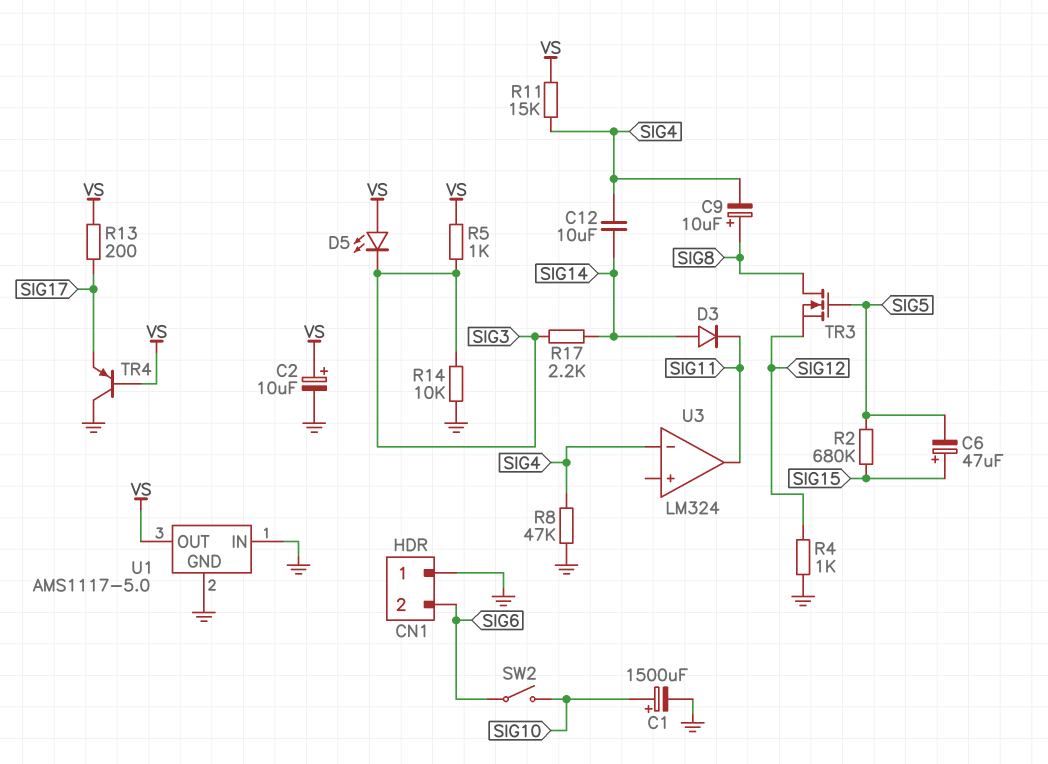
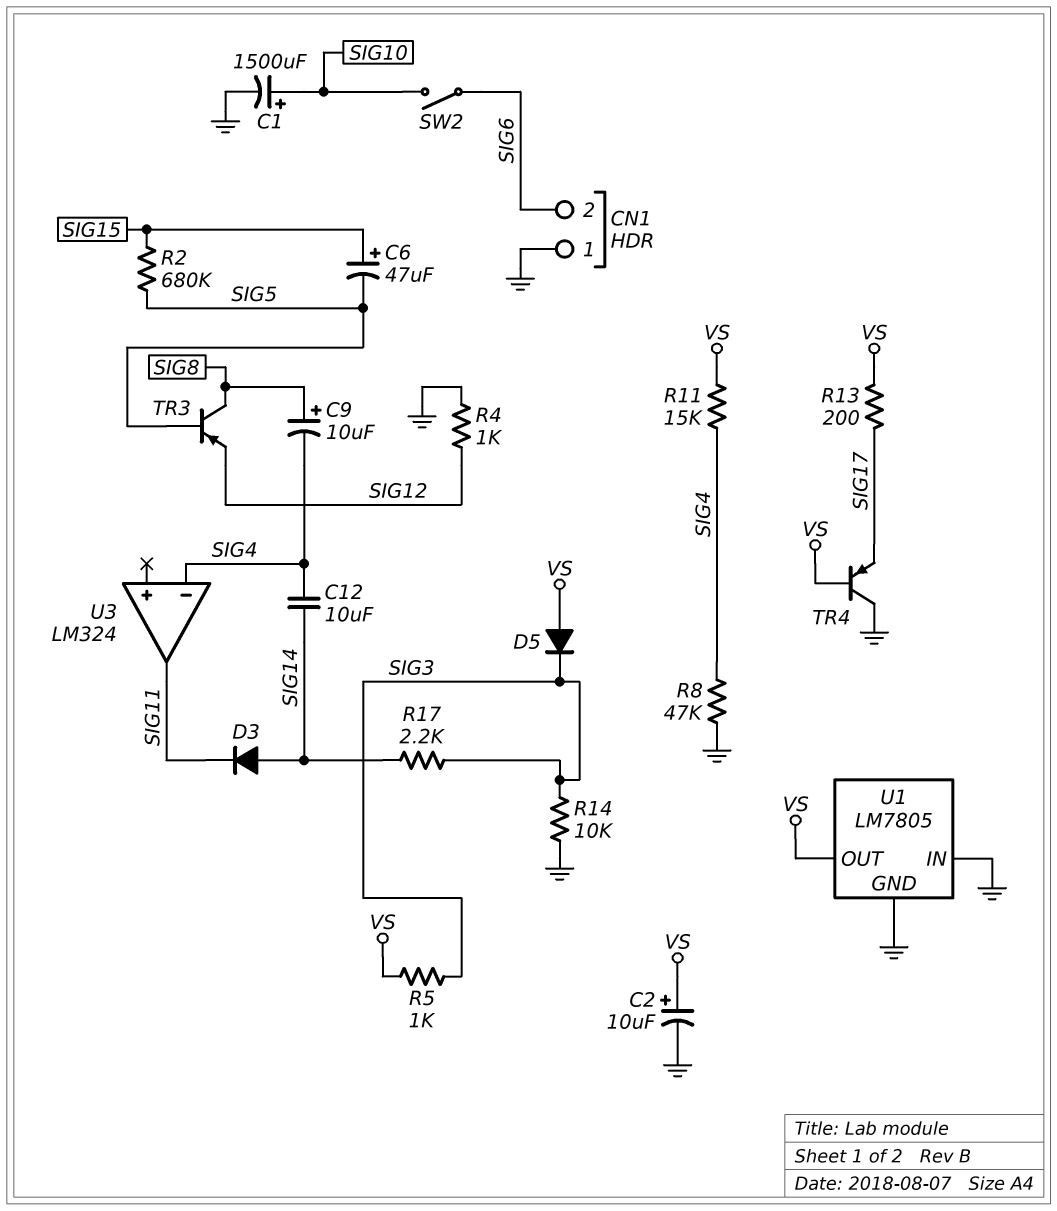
D5: LED (A VS, K SIG3) -> diode (A VS, K SIG3)
TR3: NMOS (G SIG5, D SIG8, S SIG12) -> PNP (B SIG5, C SIG8, E SIG12)
U1: AMS1117-5.0 -> LM7805

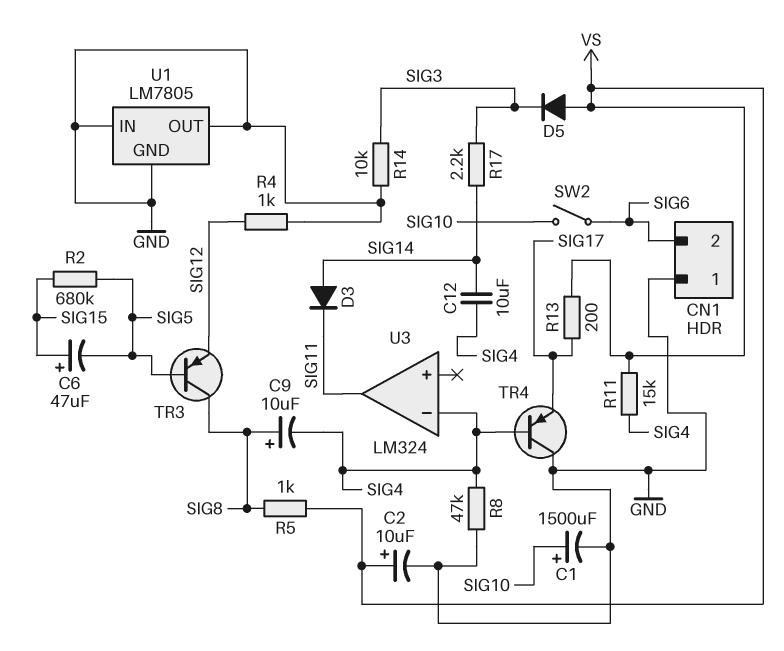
R5: 1k (SIG3, VS) -> 1k (SIG8, VS)
TR4: PNP (B VS, C GND, E SIG17) -> PNP (B SIG4, C GND, E SIG17)
U1 pin OUT: VS -> GND

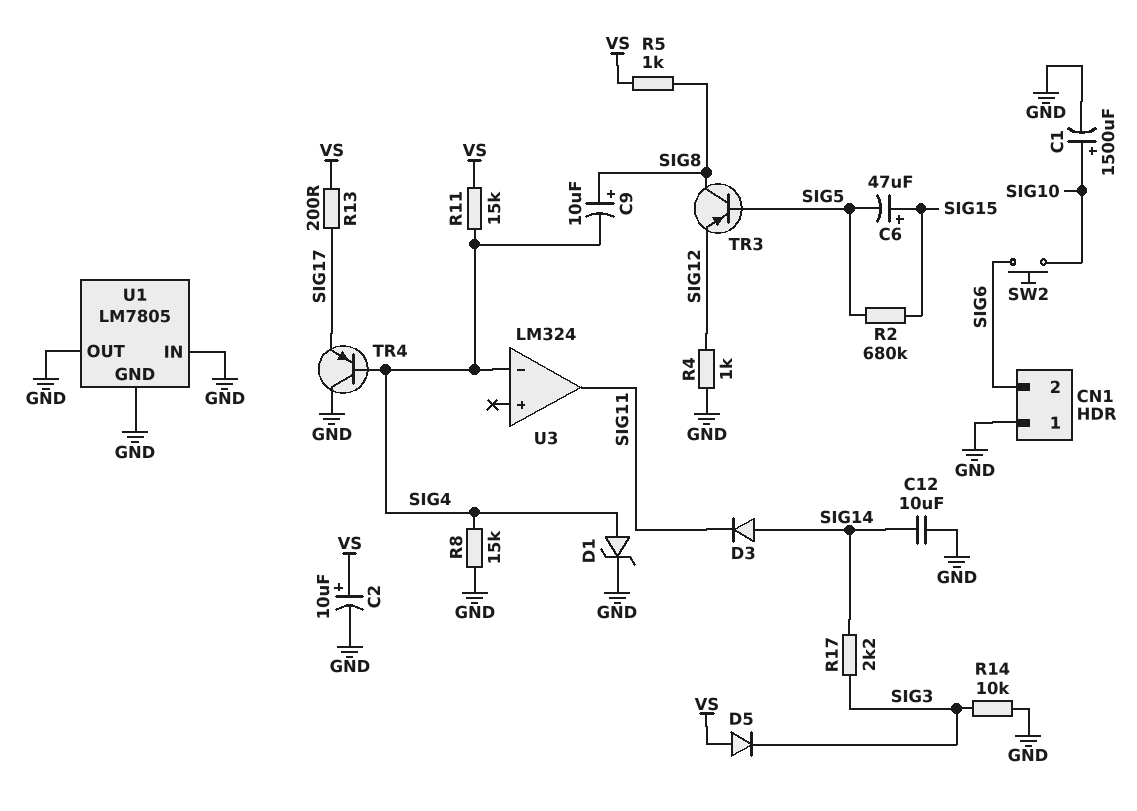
C12: 10uF (SIG4, SIG14) -> 10uF (GND, SIG14)
D1: none -> zener (A SIG4, K GND)
R8: 47k (GND, SIG4) -> 15k (GND, SIG4)
SW2: switch (SIG6, SIG10) -> button (SIG6, SIG10)

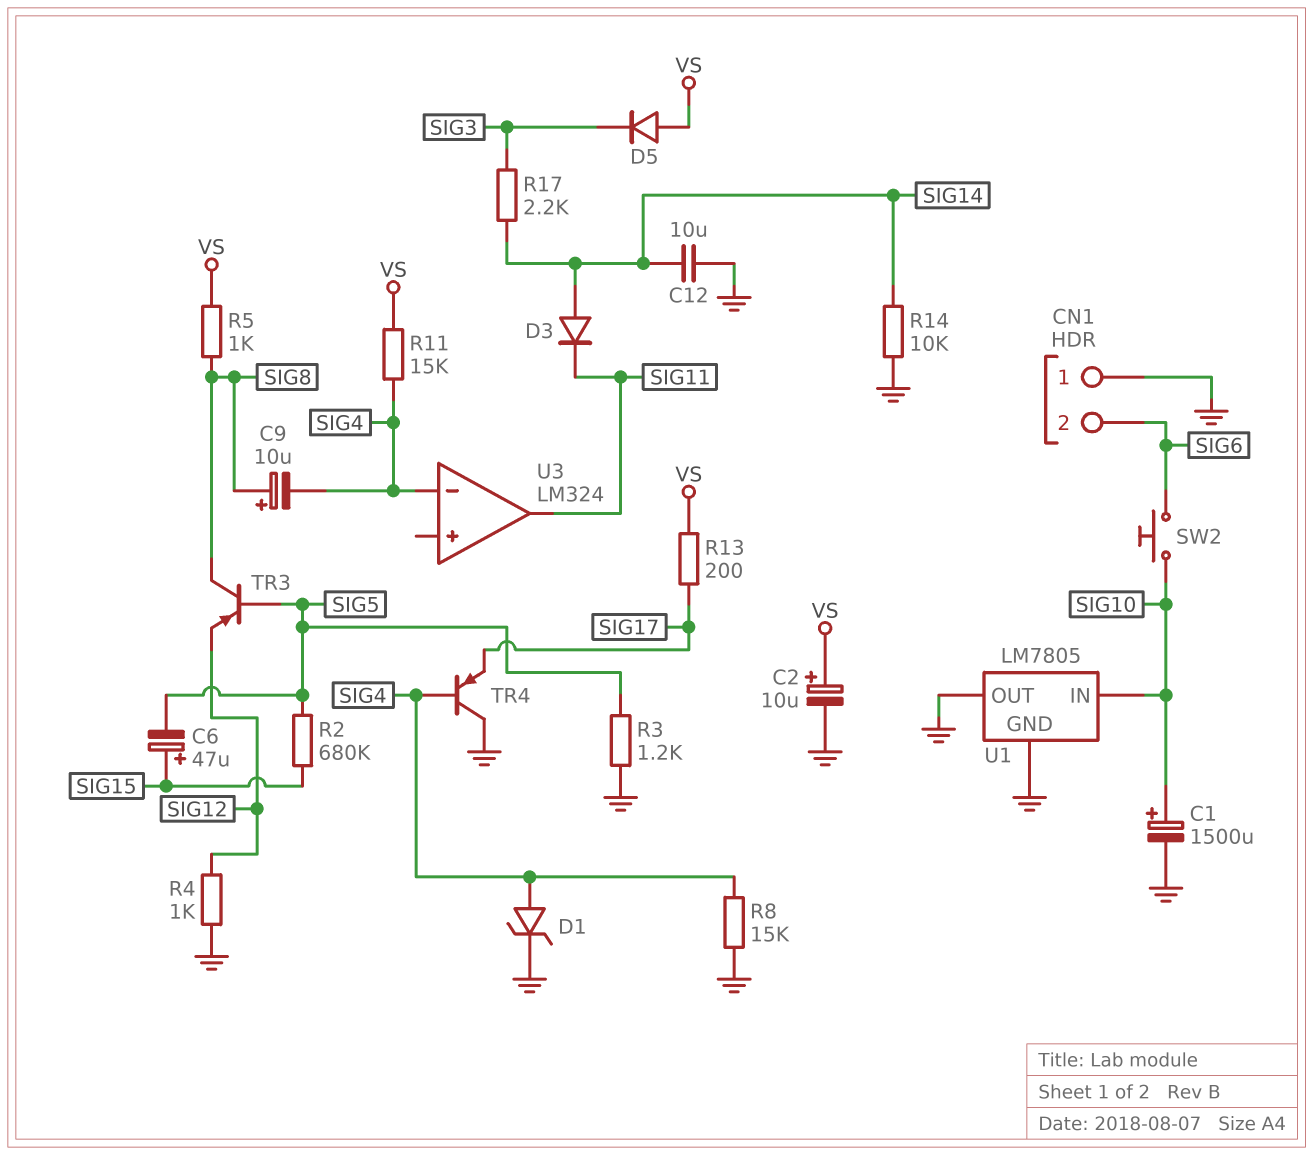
R3: none -> 1.2k (GND, SIG5)
R14: 10k (GND, SIG3) -> 10k (GND, SIG14)
U1 pin IN: GND -> SIG10

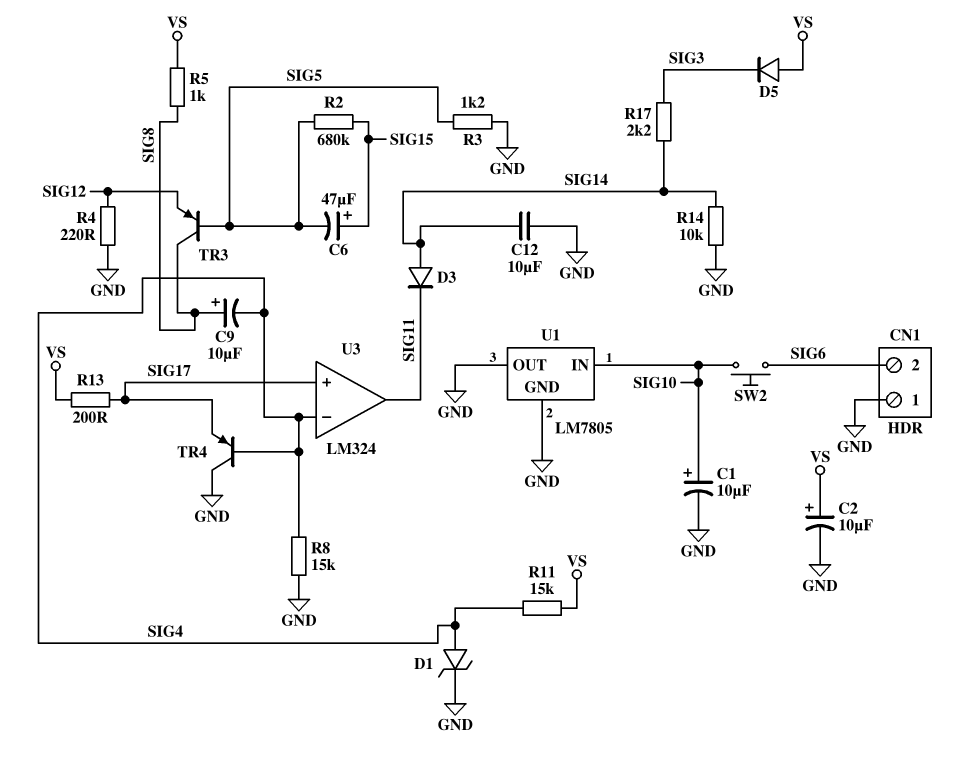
C1: 1500uF (plus SIG10, minus GND) -> 10uF (plus SIG10, minus GND)
R4: 1k (GND, SIG12) -> 220 (GND, SIG12)
U3 pin in+: none -> SIG17

